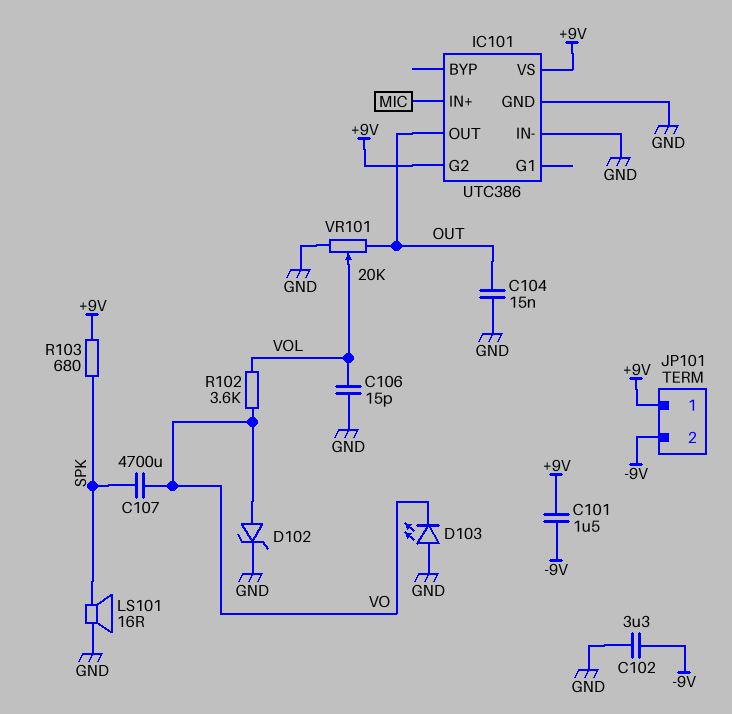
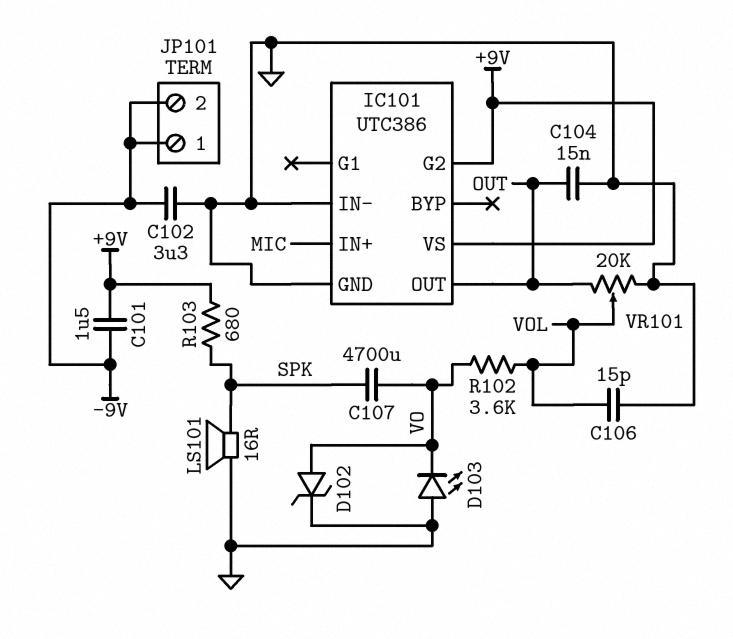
JP101 pin 1: +9V -> -9V

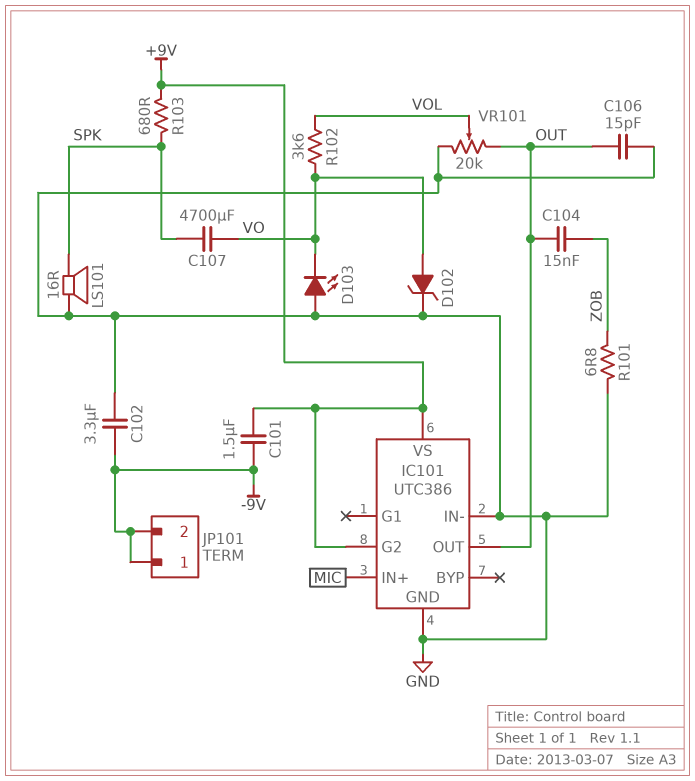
C104: 15nF (GND, OUT) -> 15nF (OUT, ZOB)
C106: 15pF (GND, VOL) -> 15pF (GND, OUT)
R101: none -> 6.8 (GND, ZOB)

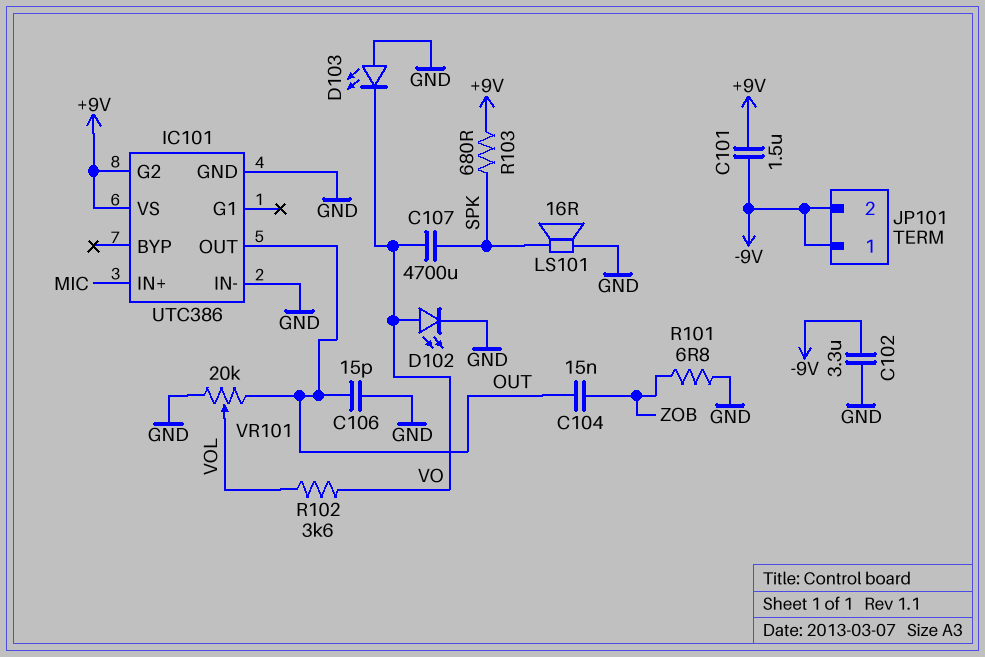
D102: zener (A VO, K GND) -> LED (A VO, K GND)

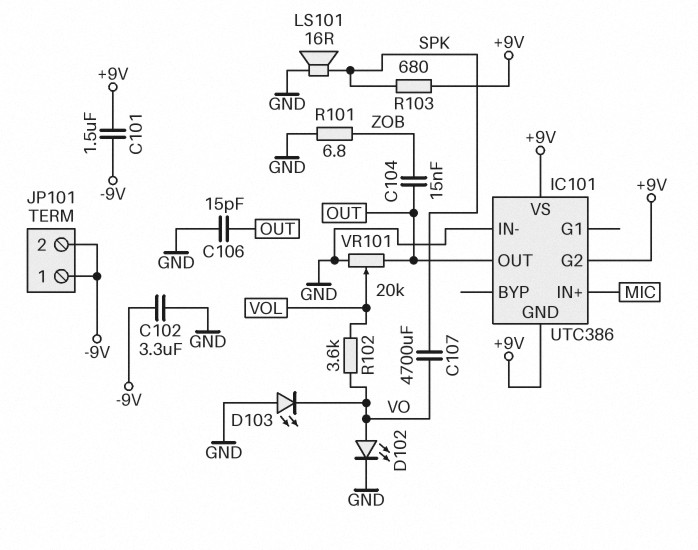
IC101 pin GND: GND -> +9V

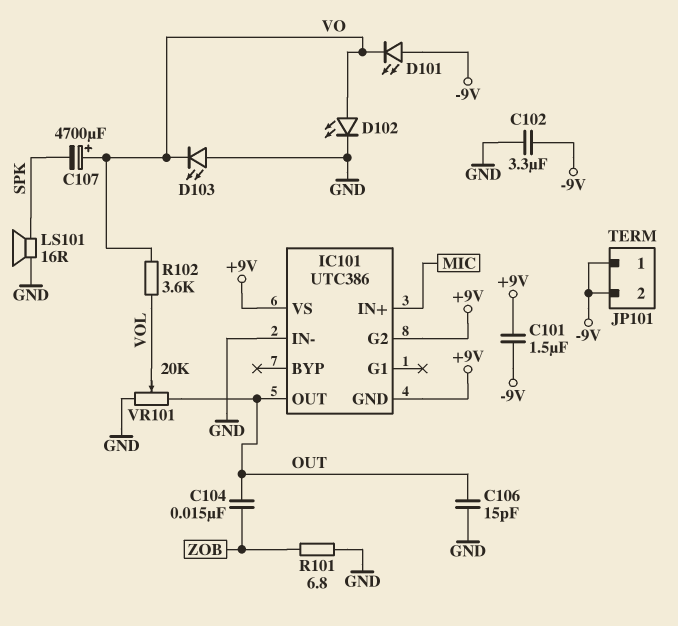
C107: 4700uF (SPK, VO) -> 4700uF (plus VO, minus SPK)
D101: none -> LED (A -9V, K VO)
R103: 680 (+9V, SPK) -> none

